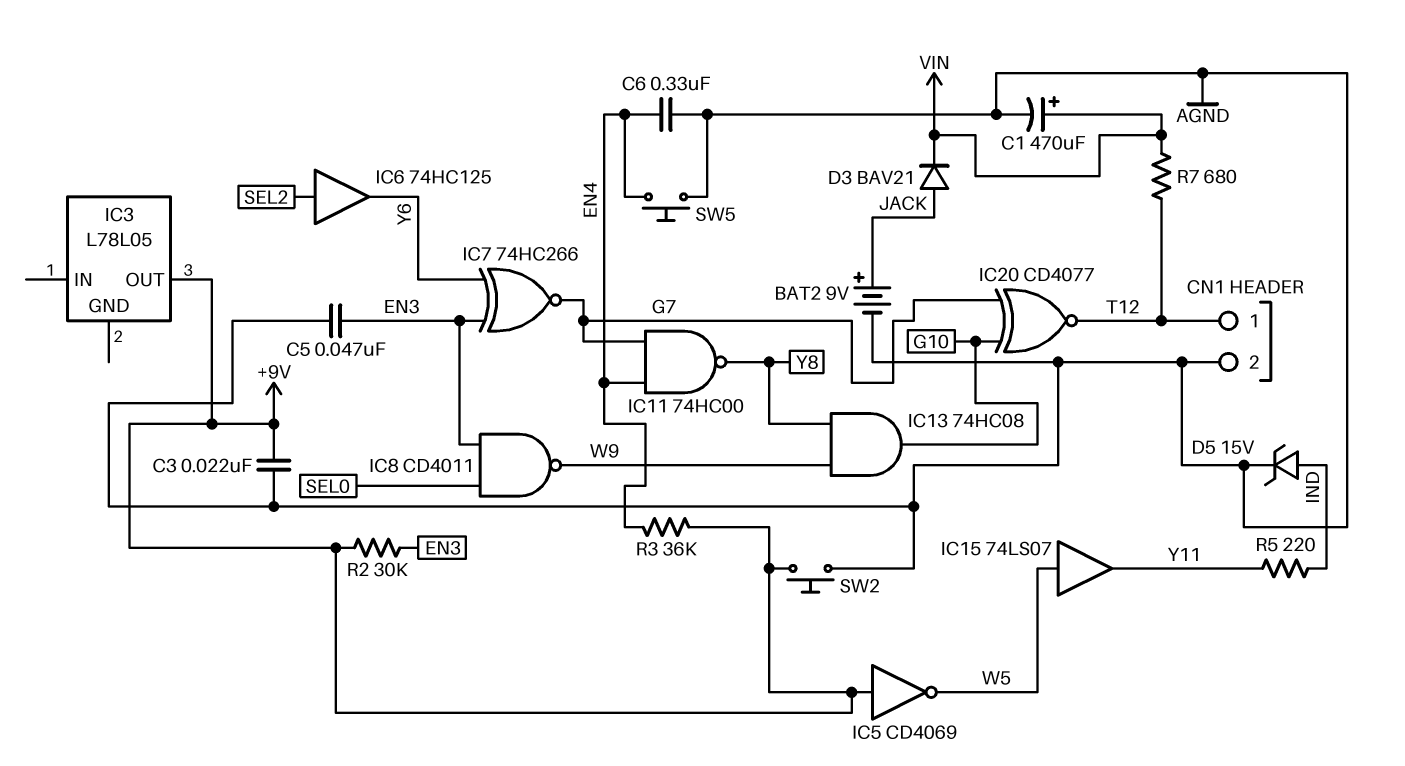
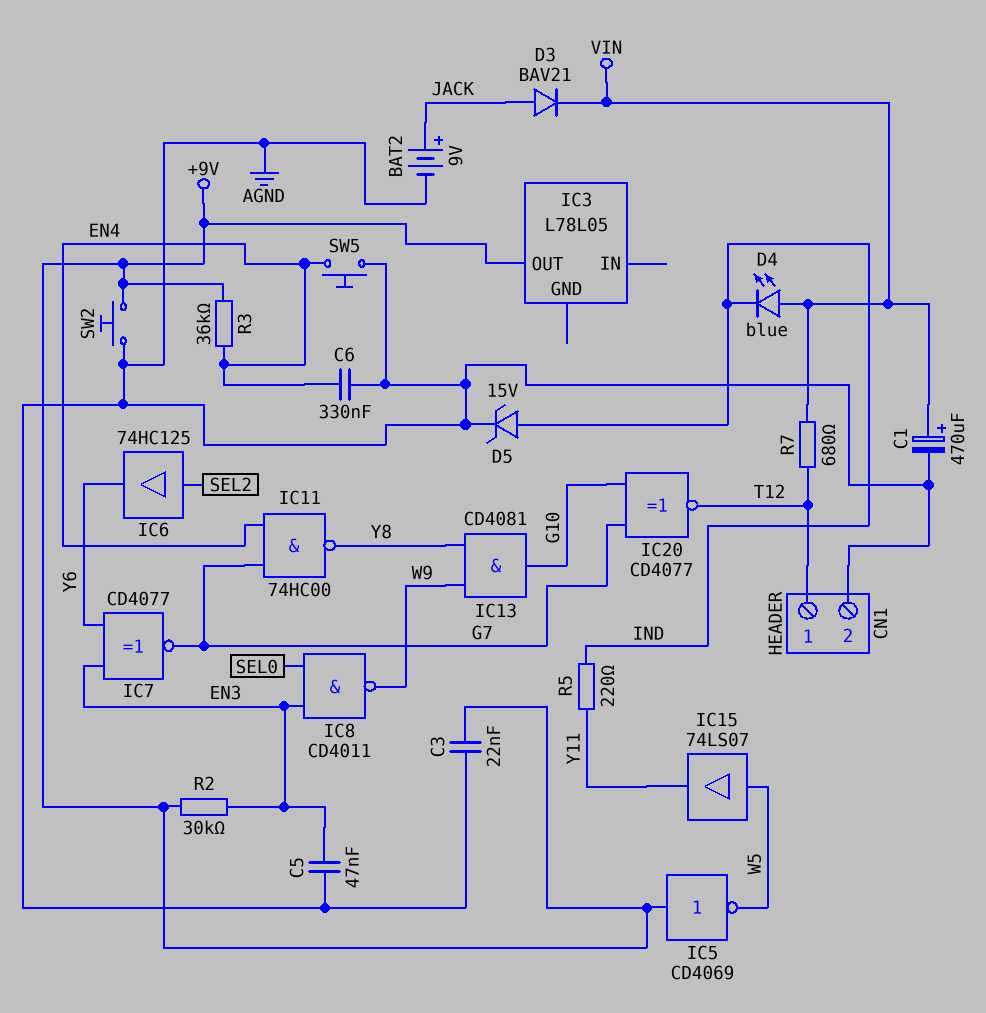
D4: none -> LED blue (A VIN, K IND)
IC7: XNOR 74HC266 (in EN3, in Y6, out G7) -> XNOR CD4077 (in EN3, in Y6, out G7)
IC13: AND 74HC08 (in W9, in Y8, out G10) -> AND CD4081 (in W9, in Y8, out G10)

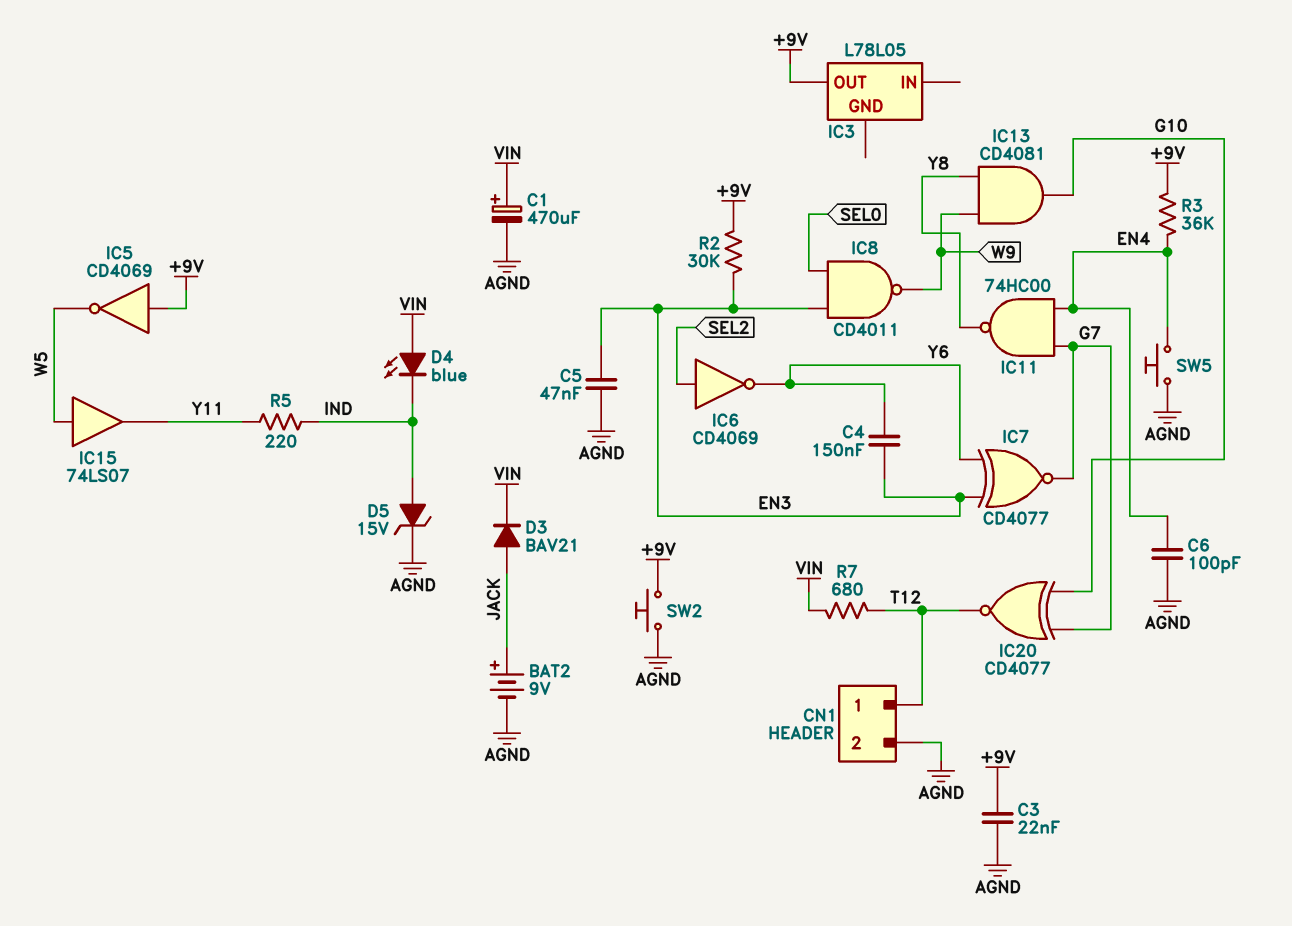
C4: none -> 150nF (EN3, Y6)
C6: 330nF (AGND, EN4) -> 100pF (AGND, EN4)
IC6: buffer 74HC125 (in SEL2, out Y6) -> NOT CD4069 (in SEL2, out Y6)

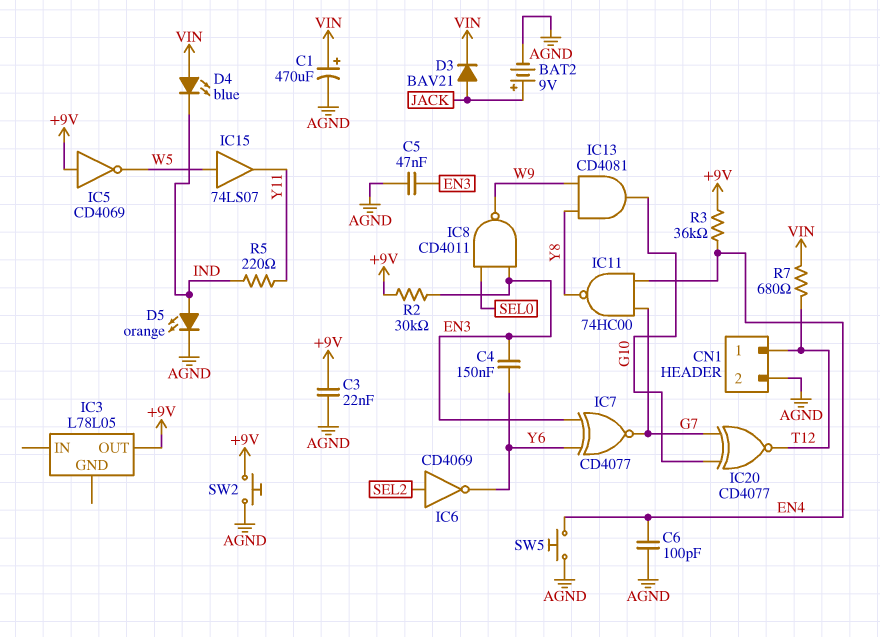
D5: zener 15V (A IND, K AGND) -> LED orange (A IND, K AGND)

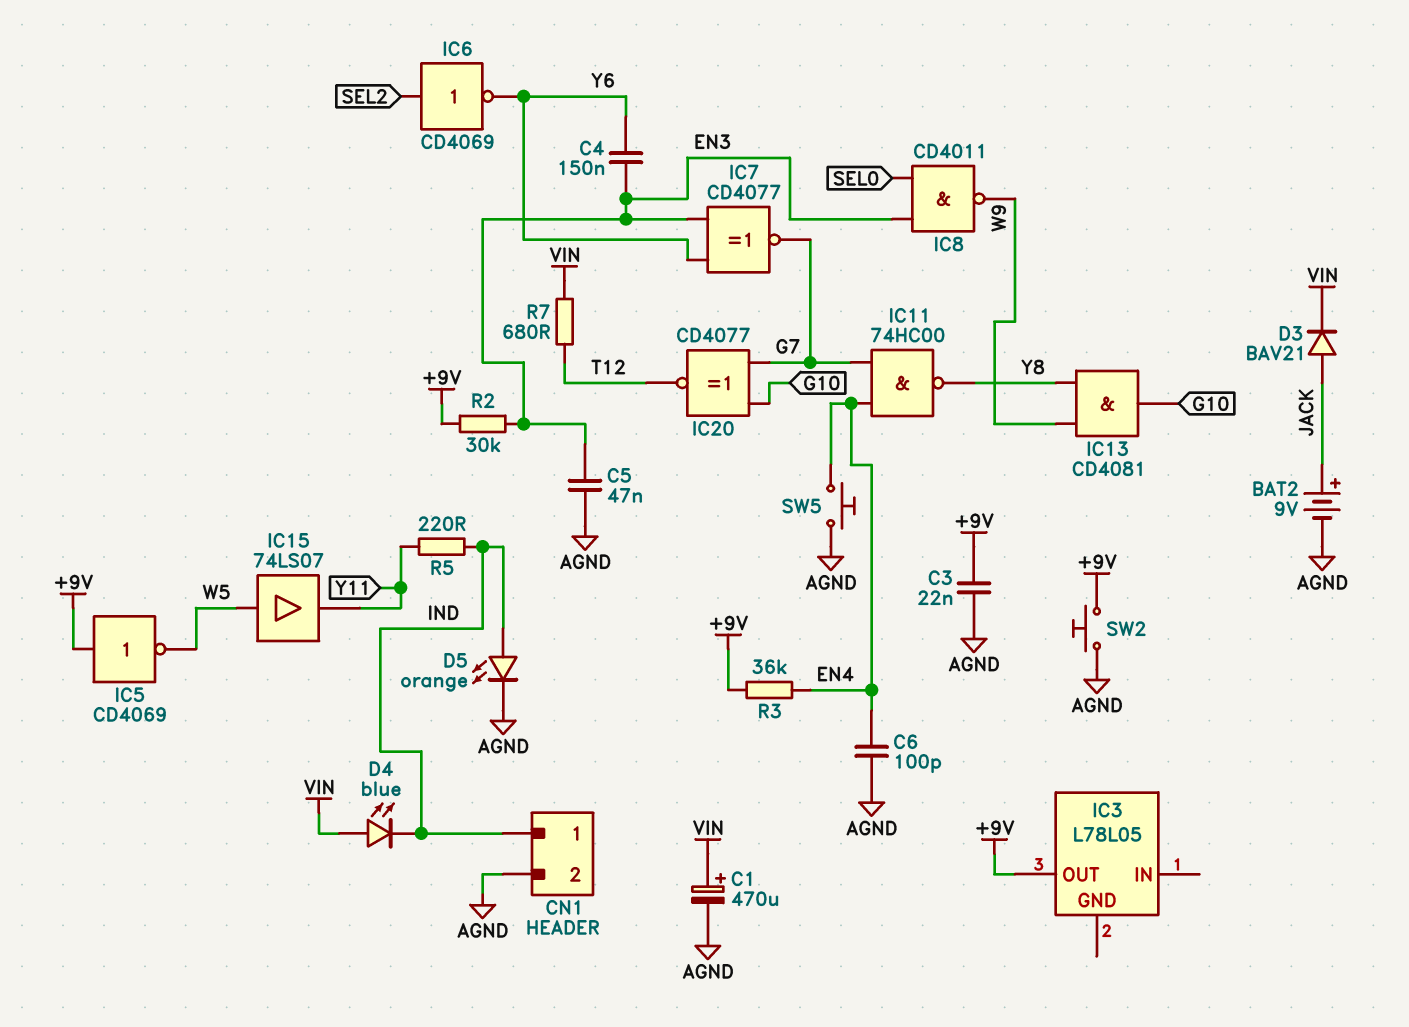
CN1 pin 1: T12 -> IND

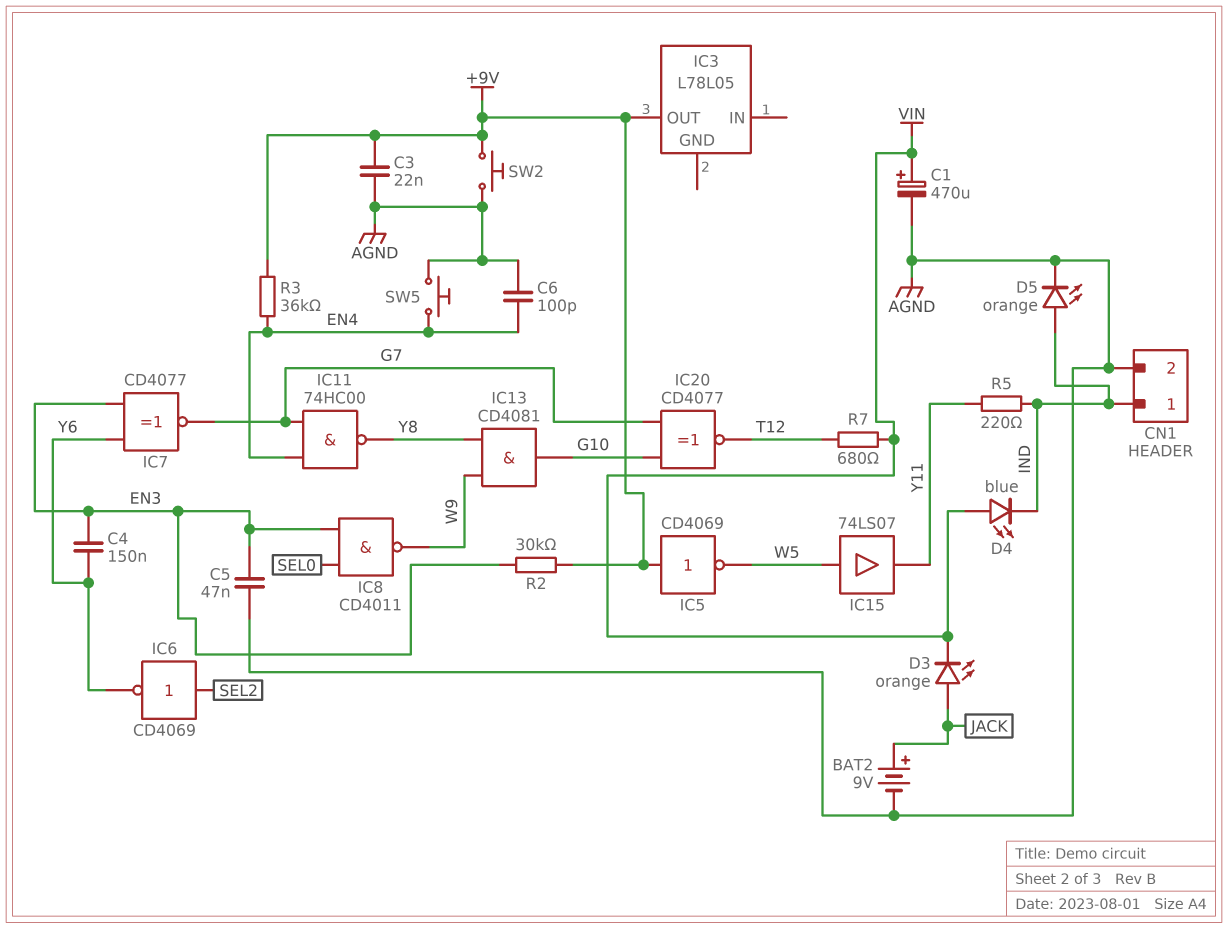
D3: diode BAV21 (A JACK, K VIN) -> LED orange (A JACK, K VIN)

